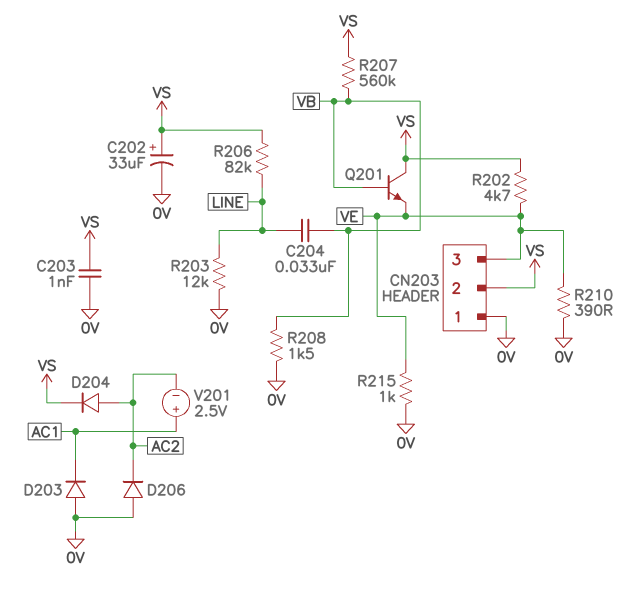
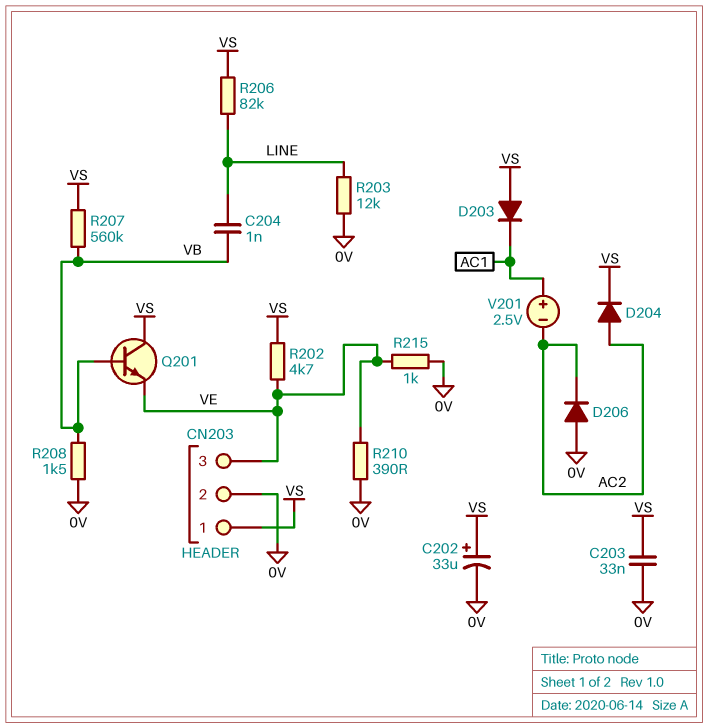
C203: 1nF (0V, VS) -> 33nF (0V, VS)
C204: 33nF (LINE, VB) -> 1nF (LINE, VB)
CN203 pin 1: 0V -> VS
CN203 pin 2: VS -> 0V
D203: diode (A 0V, K AC1) -> diode (A VS, K AC1)

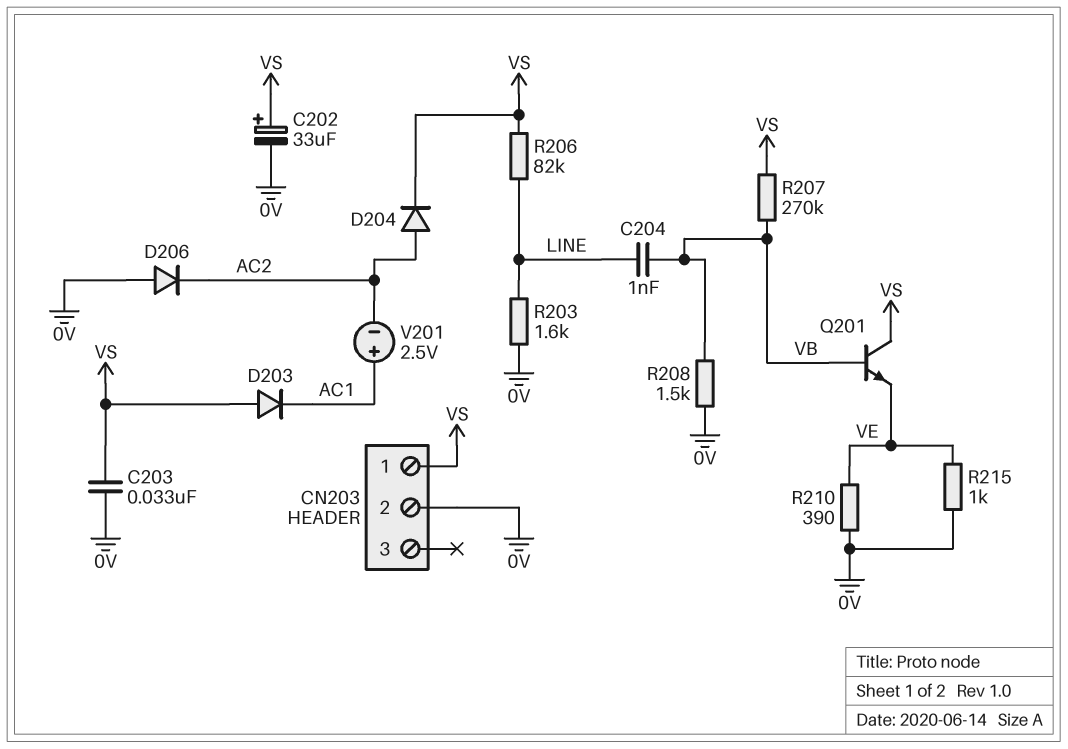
CN203 pin 3: VE -> none
R202: 4.7k (VE, VS) -> none
R203: 12k (0V, LINE) -> 1.6k (0V, LINE)
R207: 560k (VB, VS) -> 270k (VB, VS)

